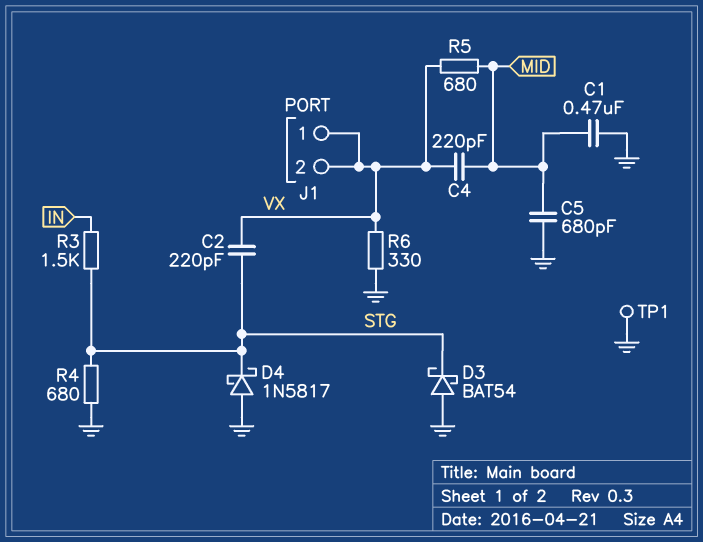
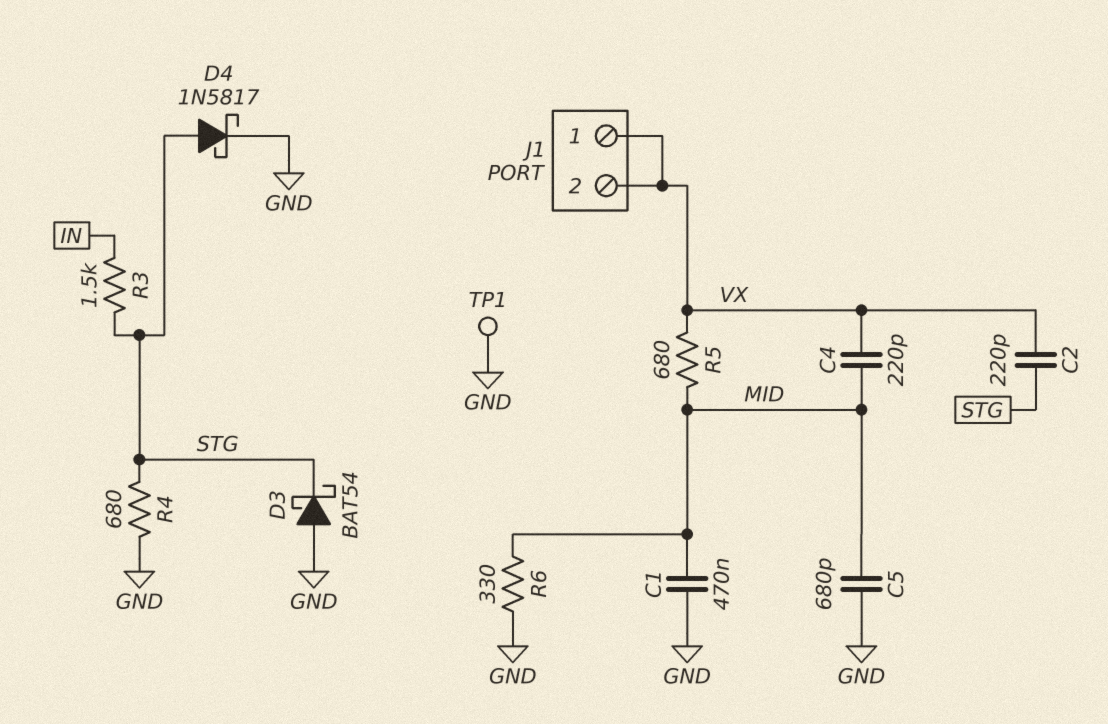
D4: schottky 1N5817 (A GND, K STG) -> schottky 1N5817 (A STG, K GND)
R6: 330 (GND, VX) -> 330 (GND, MID)

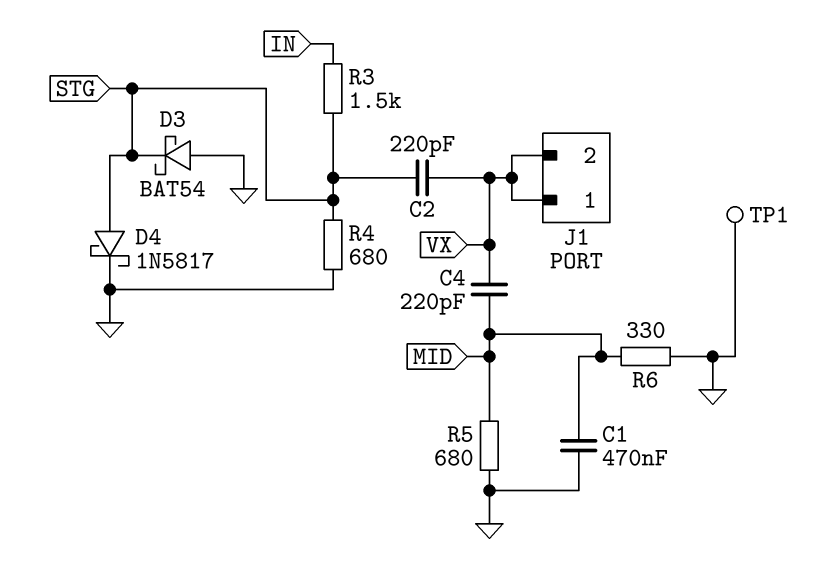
C5: 680pF (GND, MID) -> none
R5: 680 (MID, VX) -> 680 (GND, MID)

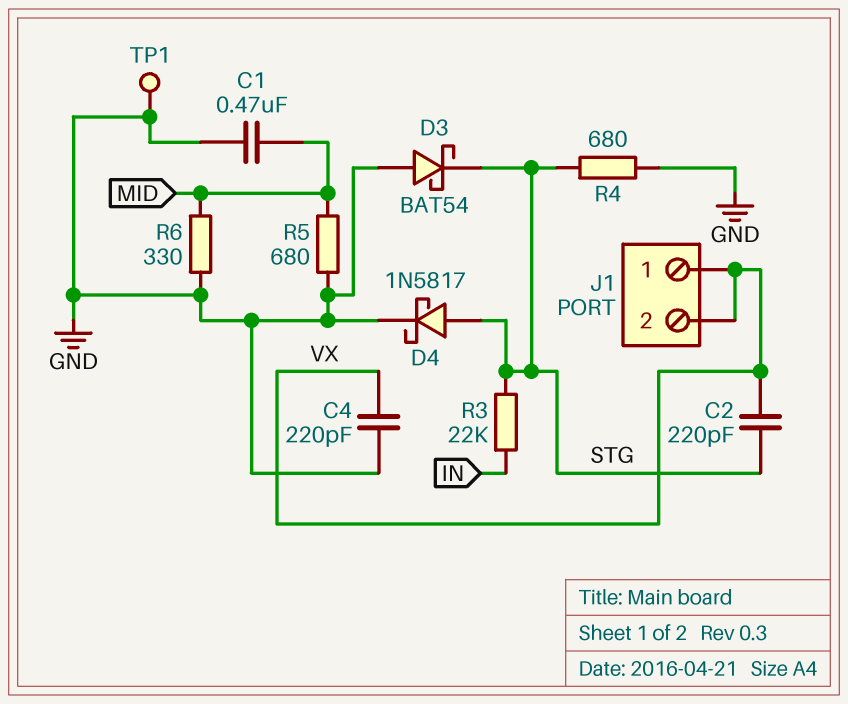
C4: 220pF (MID, VX) -> 220pF (GND, VX)
R3: 1.5k (IN, STG) -> 22k (IN, STG)

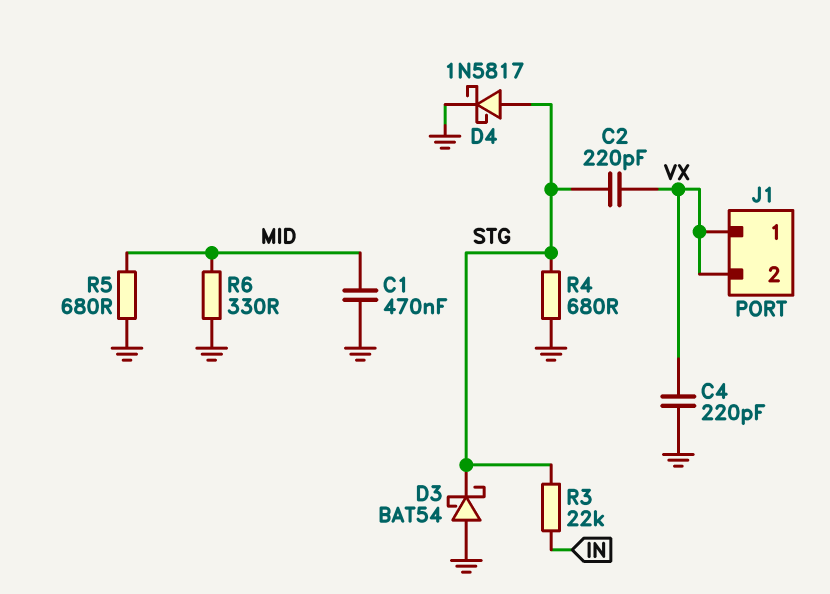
TP1: test point (GND) -> none

